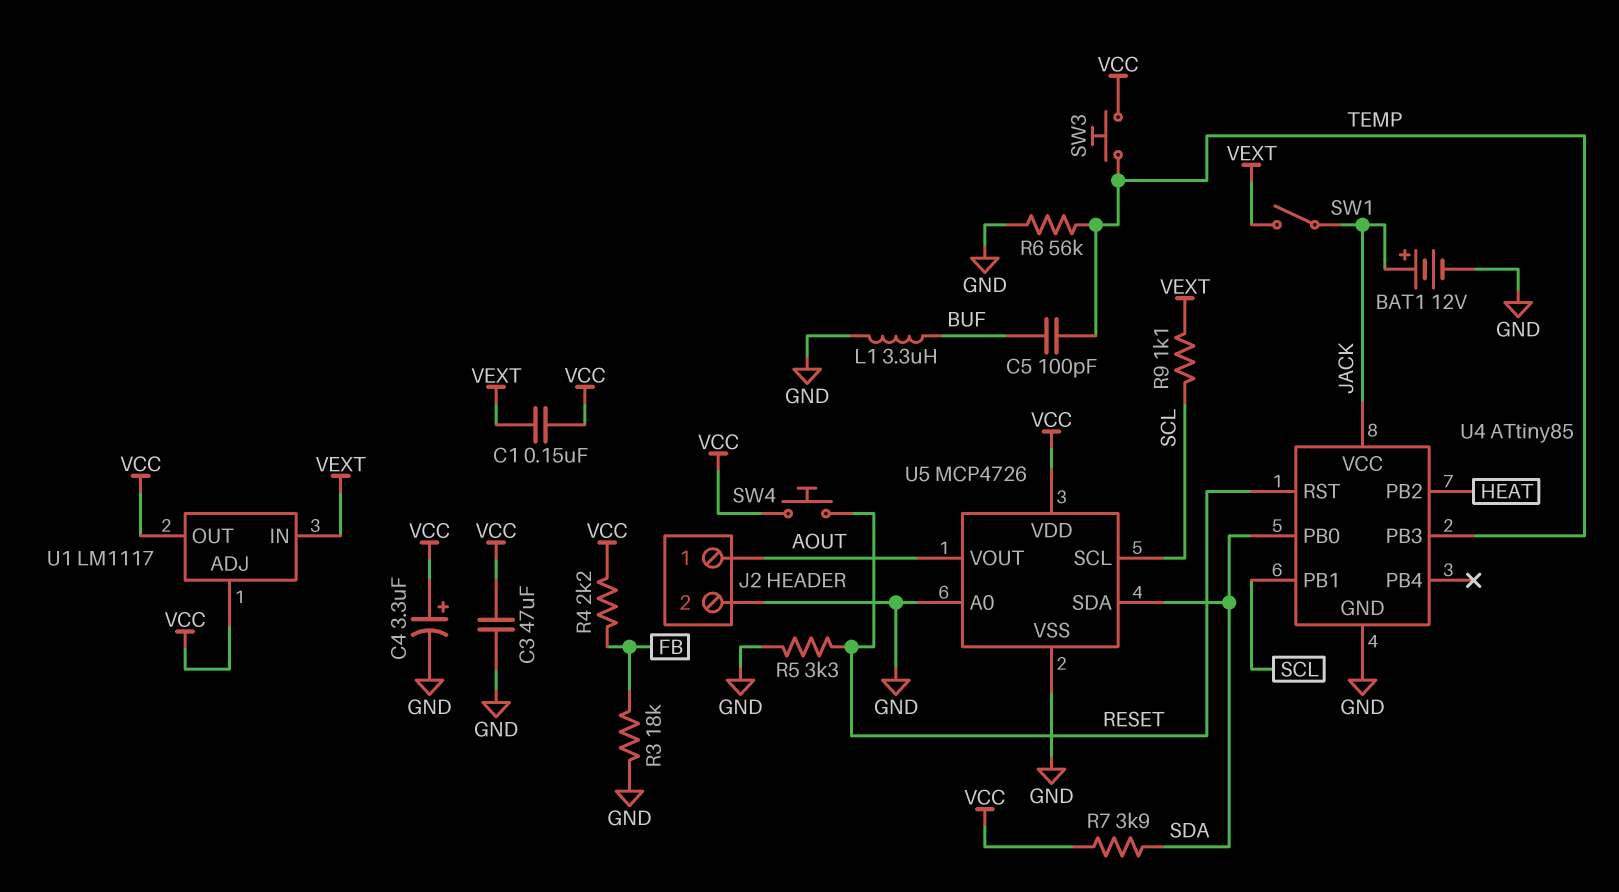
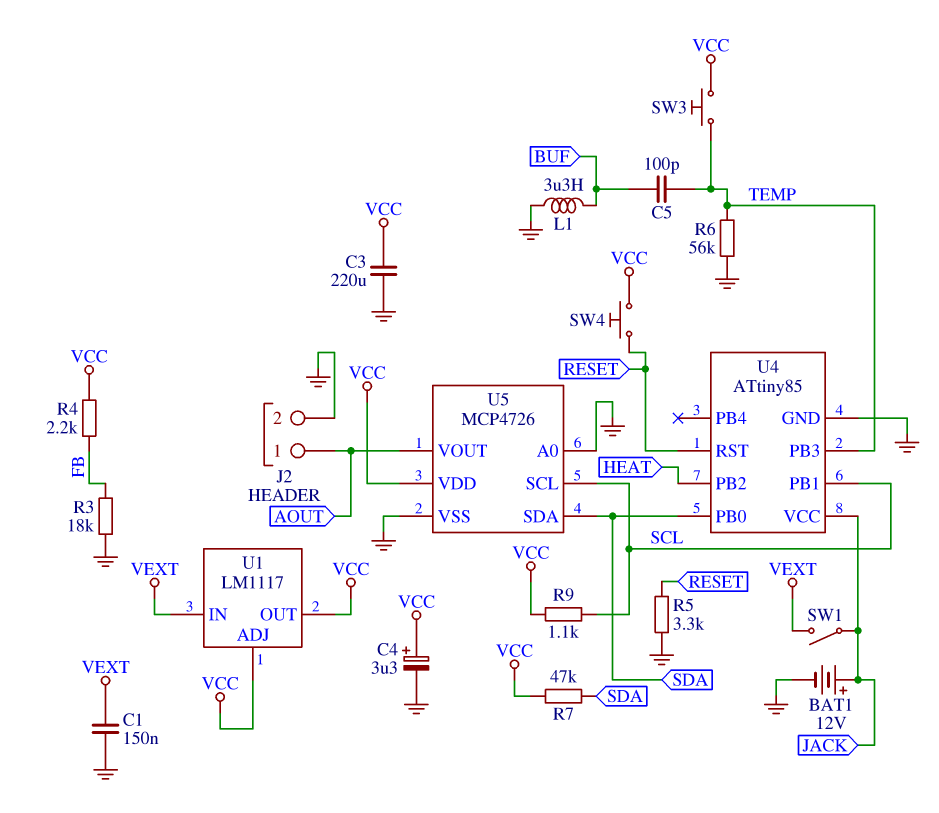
C1: 150nF (VCC, VEXT) -> 150nF (GND, VEXT)
C3: 47uF (GND, VCC) -> 220uF (GND, VCC)
R7: 3.9k (SDA, VCC) -> 47k (SDA, VCC)
R9: 1.1k (SCL, VEXT) -> 1.1k (SCL, VCC)

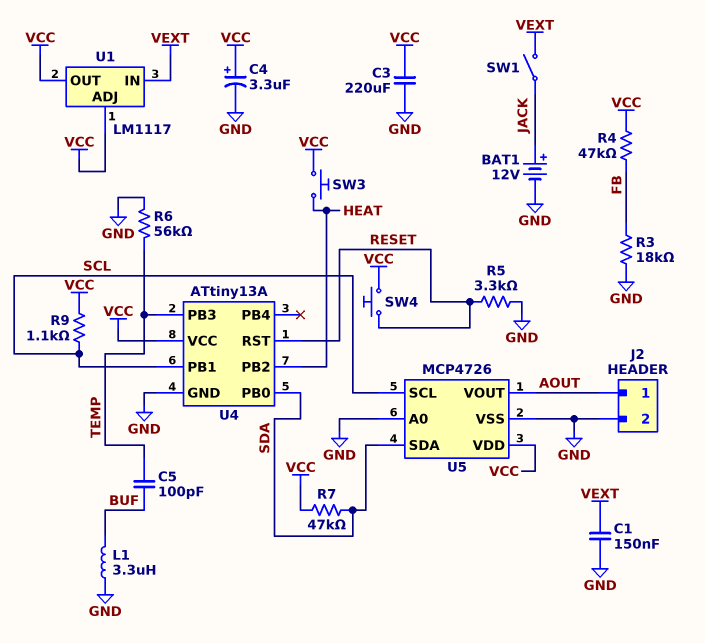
R4: 2.2k (FB, VCC) -> 47k (FB, VCC)
SW3: button (TEMP, VCC) -> button (HEAT, VCC)
U4: ATtiny85 -> ATtiny13A
U4 pin VCC: JACK -> VCC

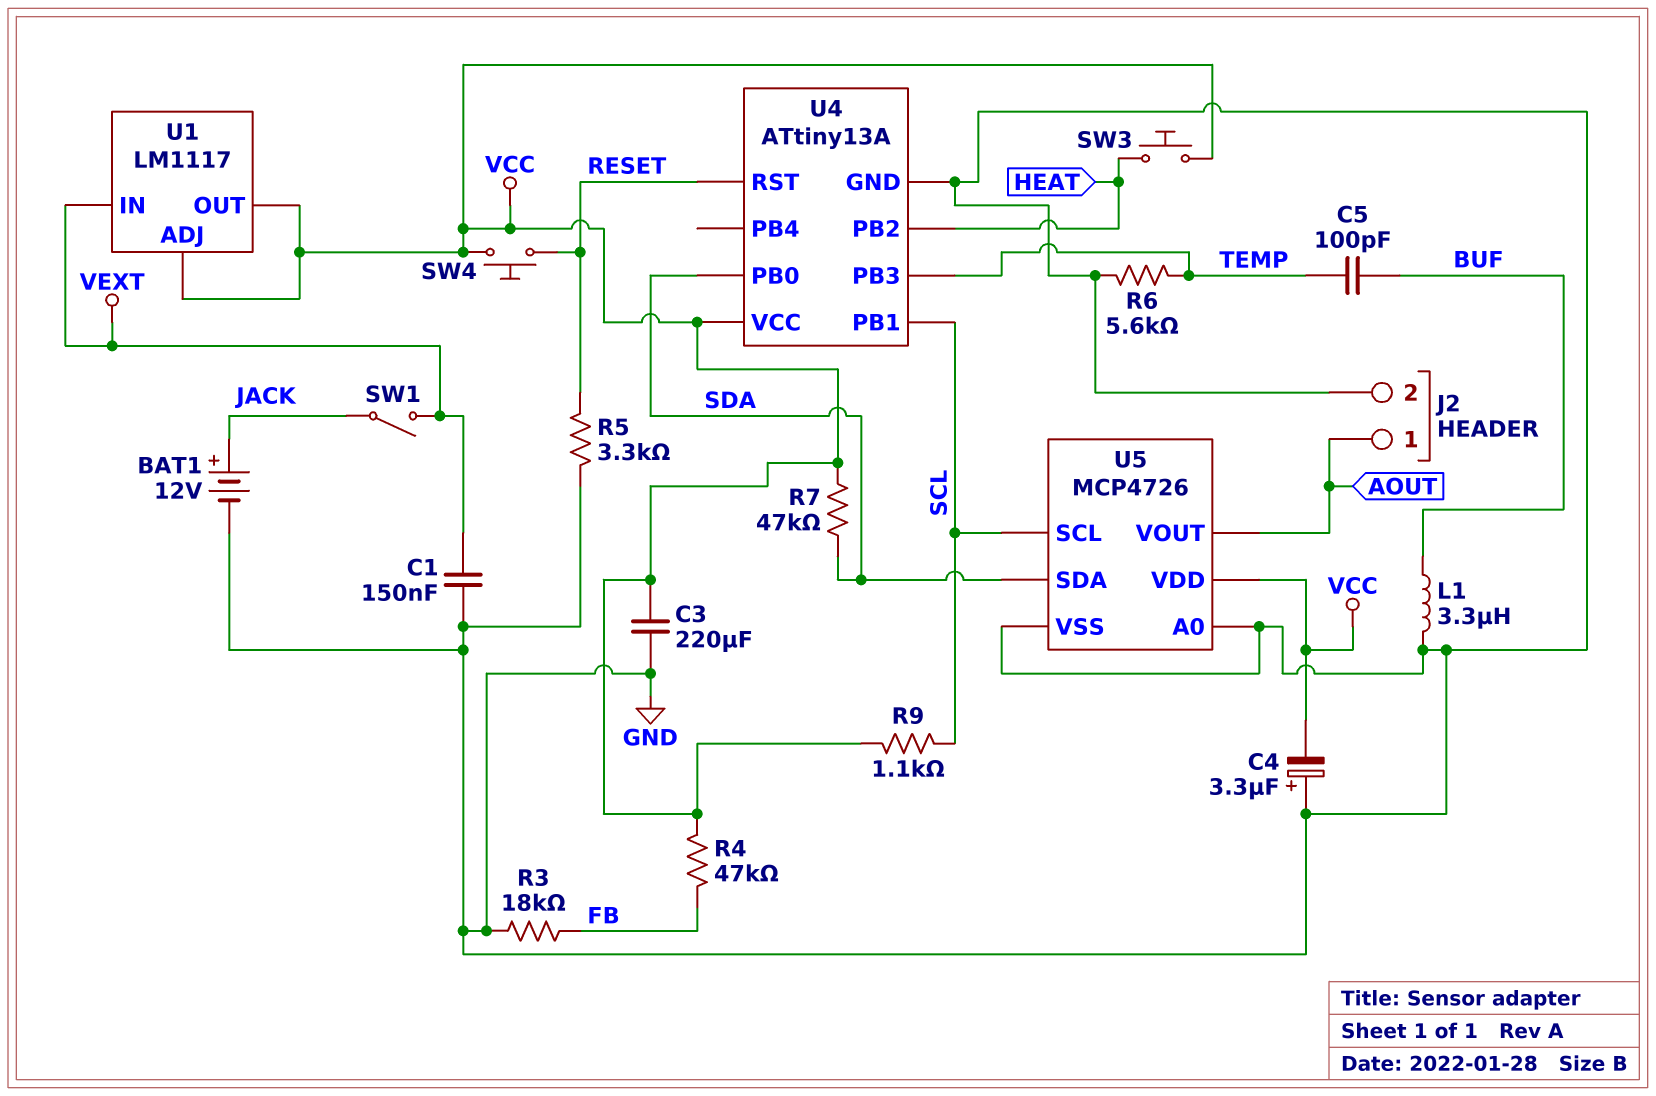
C4: 3.3uF (plus VCC, minus GND) -> 3.3uF (plus GND, minus VCC)
R6: 56k (GND, TEMP) -> 5.6k (GND, TEMP)

